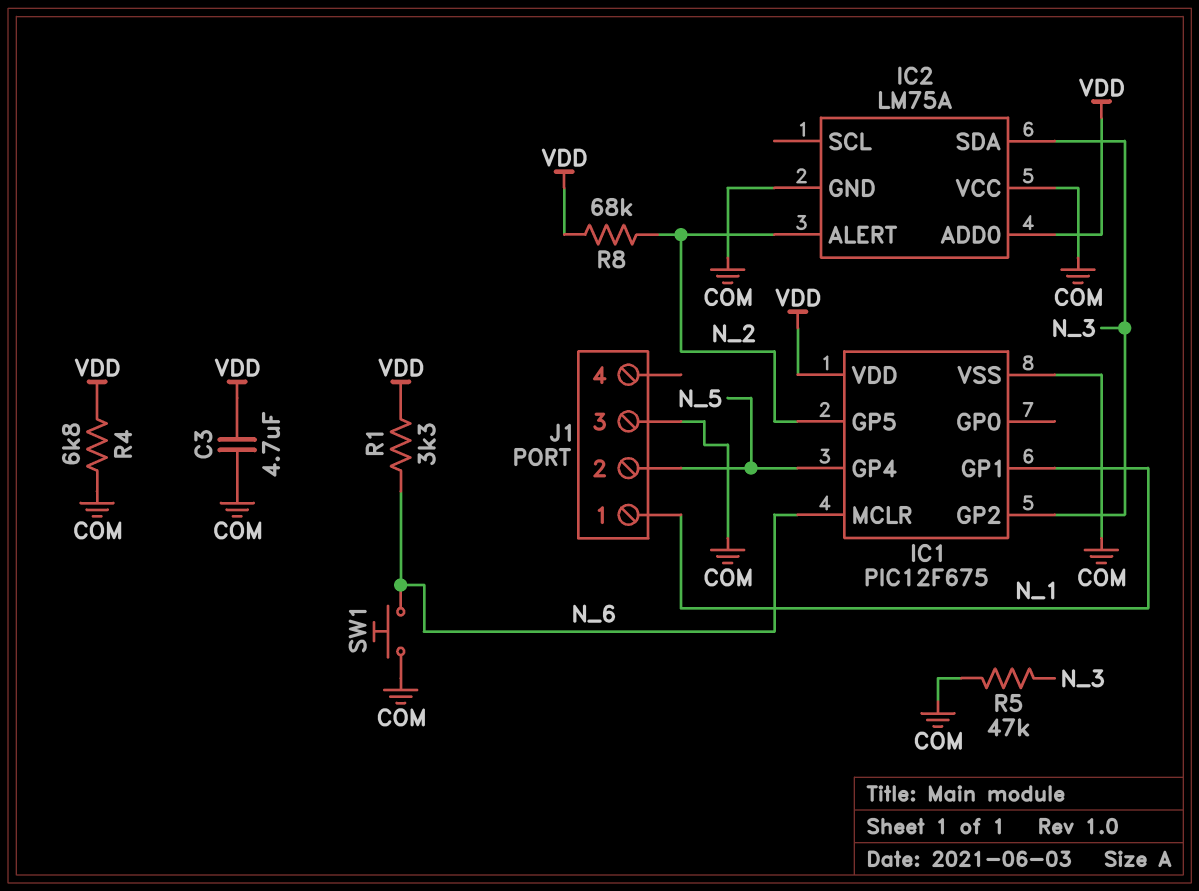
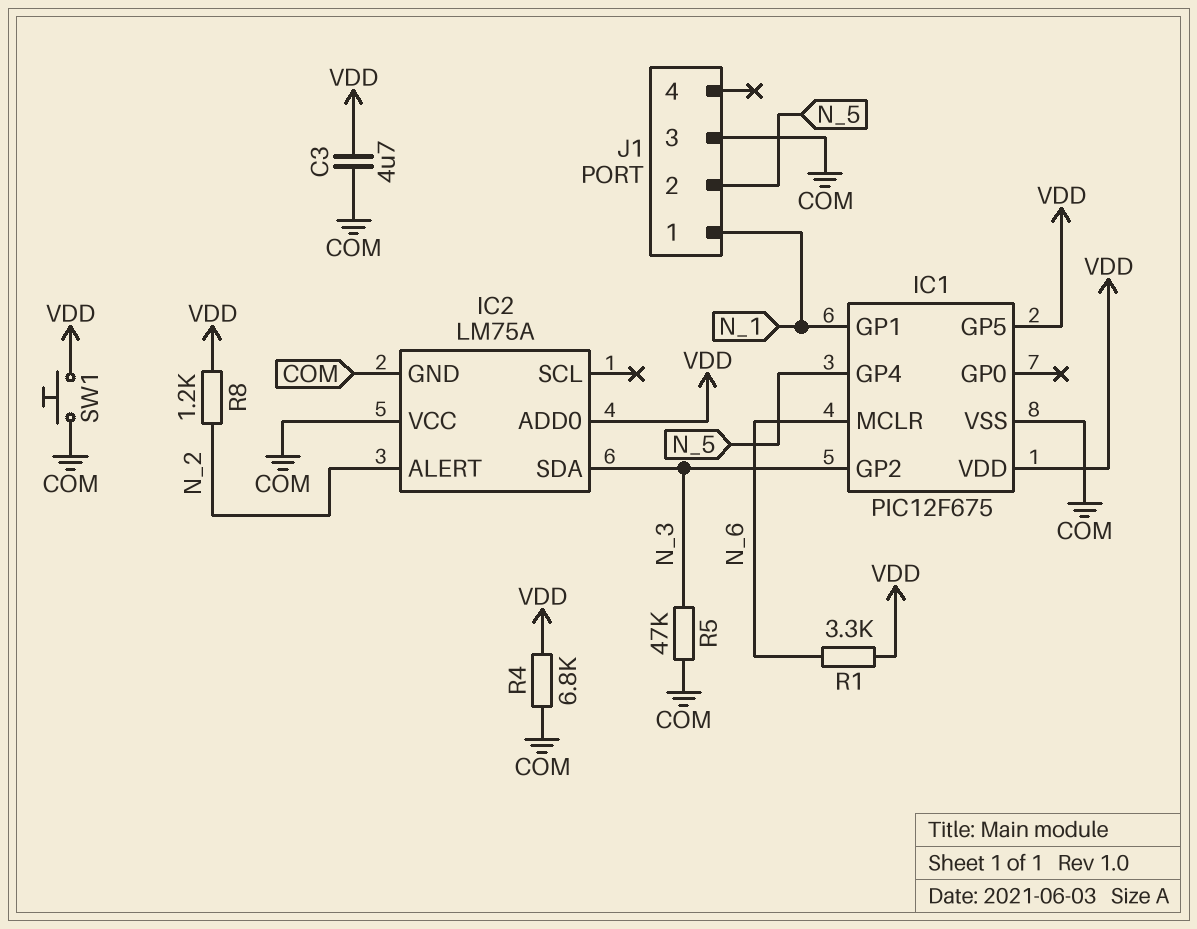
IC1 pin GP5: N_2 -> VDD
R8: 68k (N_2, VDD) -> 1.2k (N_2, VDD)
SW1: button (COM, N_6) -> button (COM, VDD)

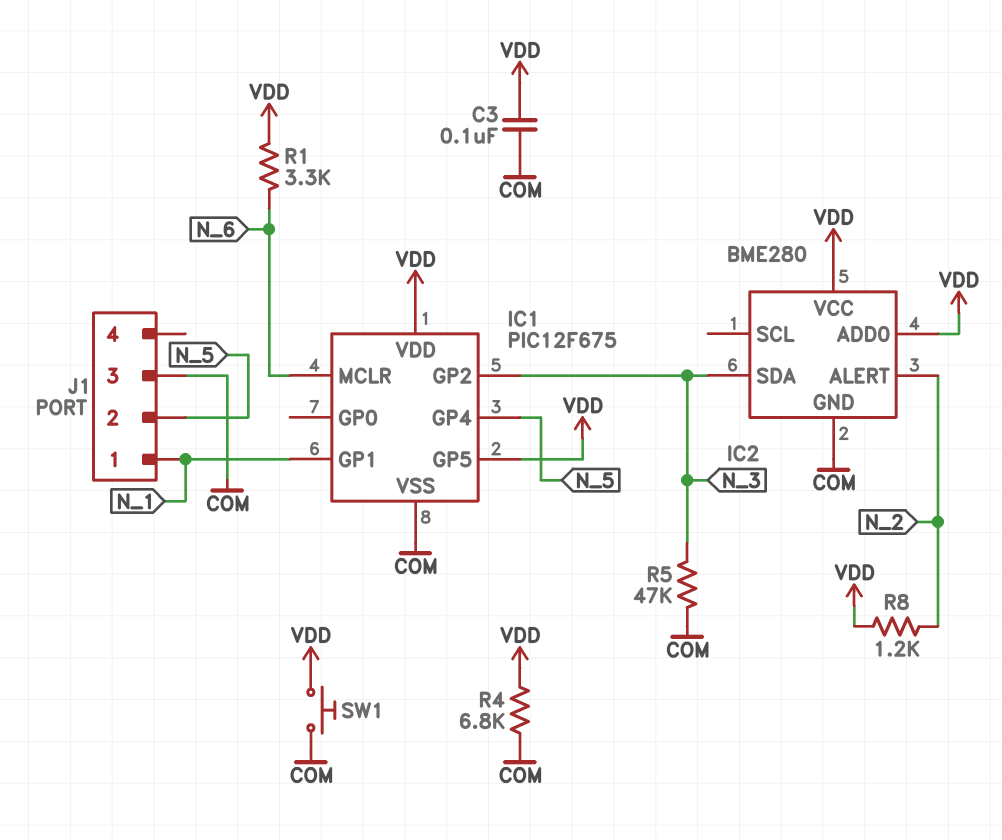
C3: 4.7uF (COM, VDD) -> 100nF (COM, VDD)
IC2: LM75A -> BME280
IC2 pin VCC: COM -> VDD

